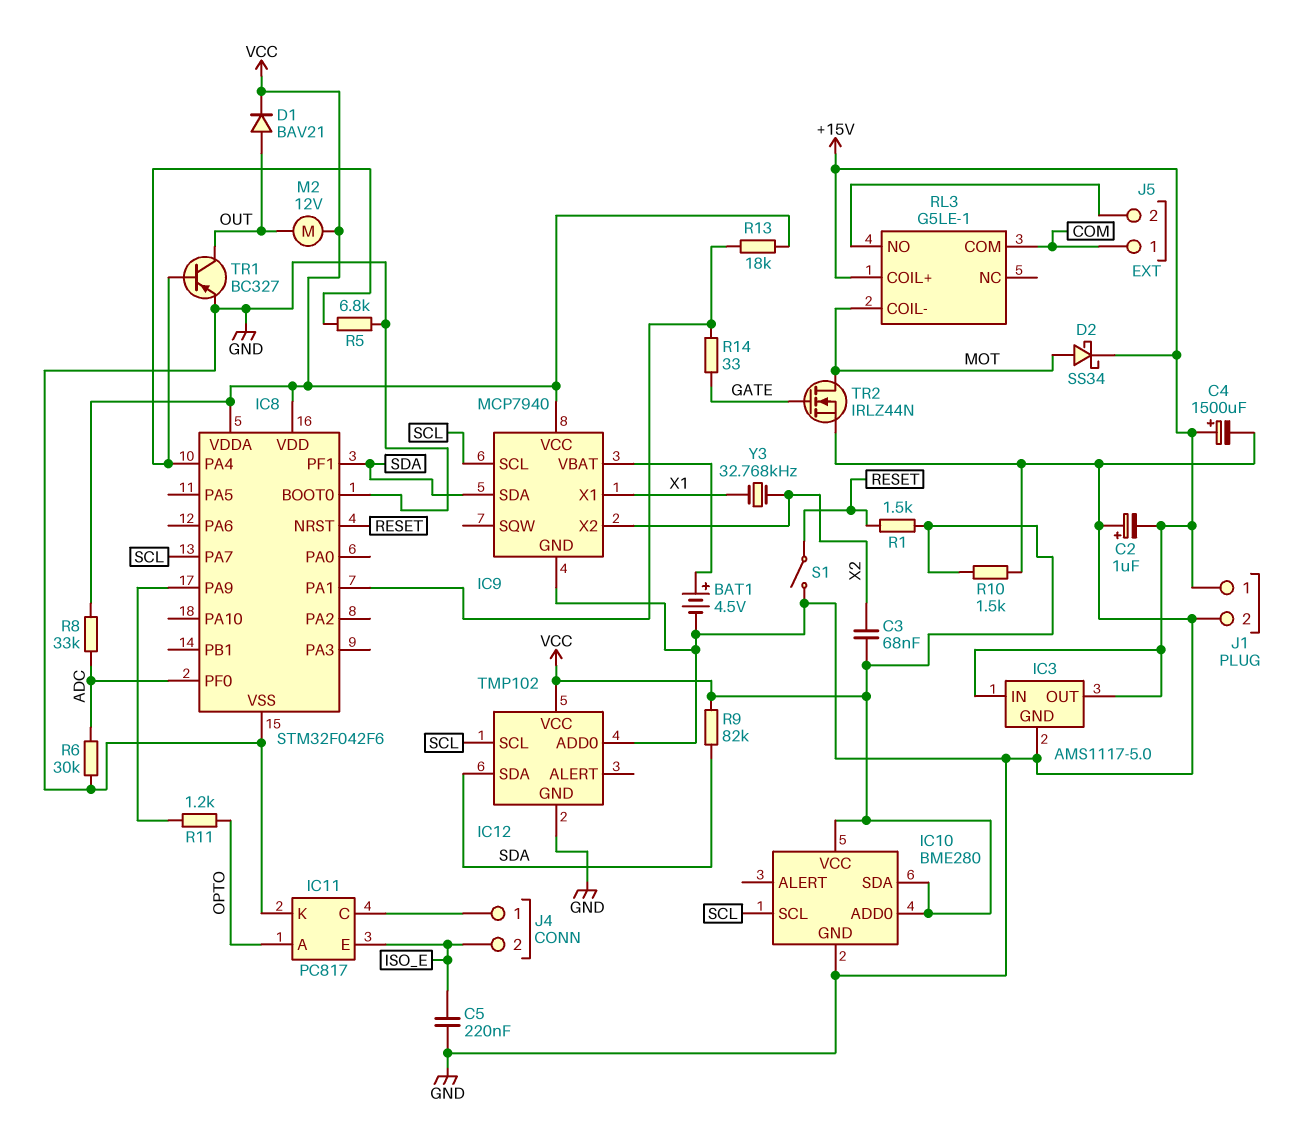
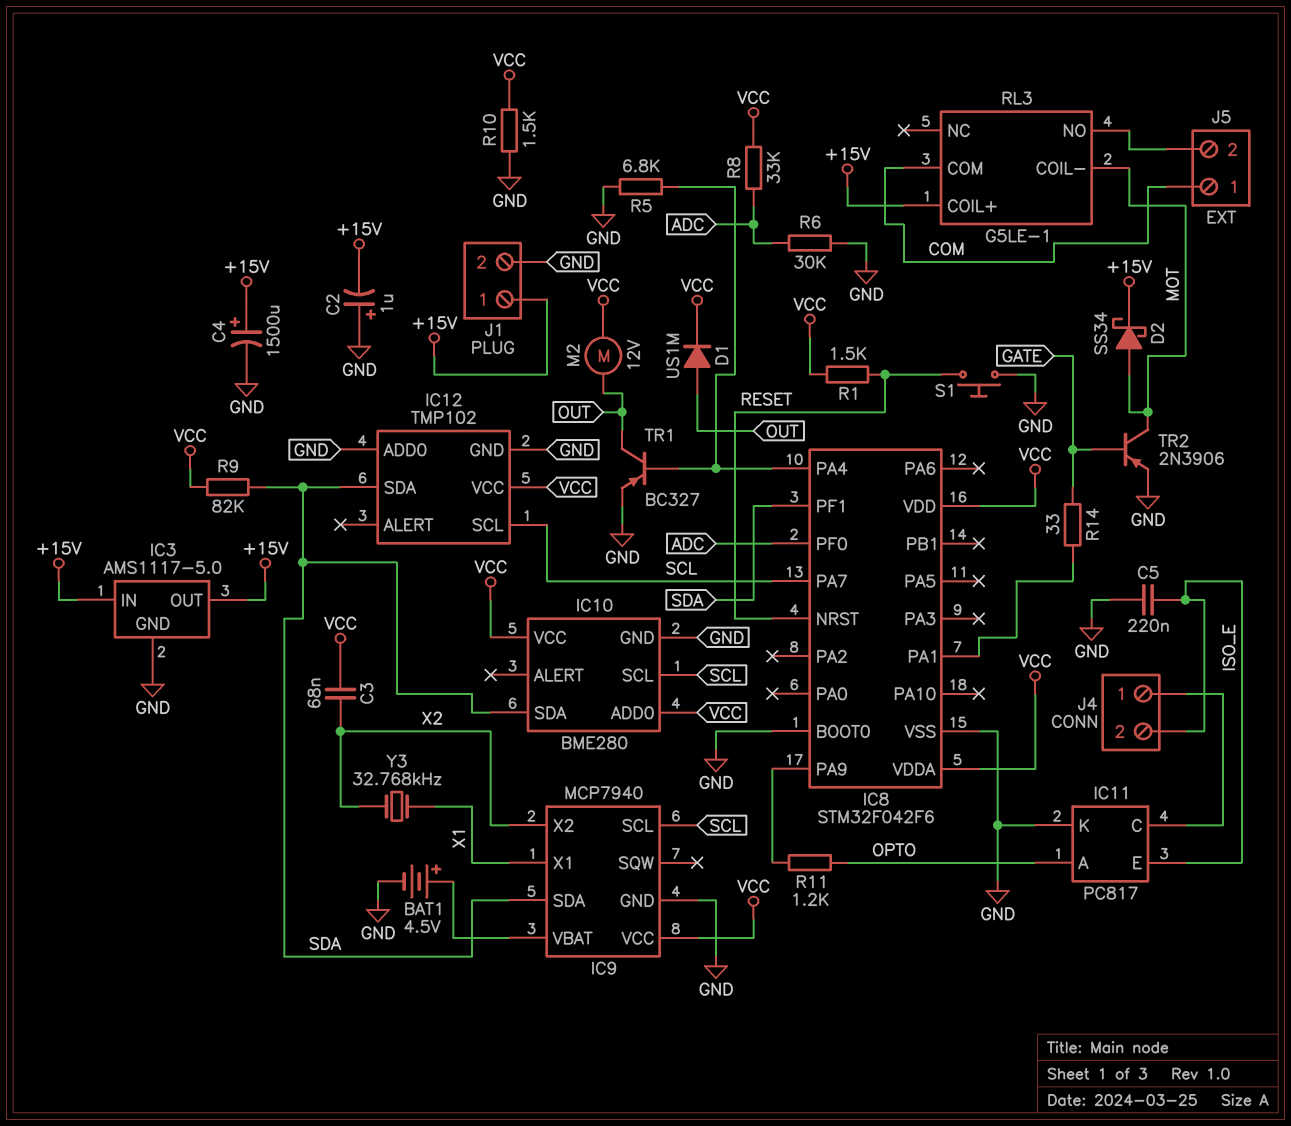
D1: diode BAV21 (A OUT, K VCC) -> diode US1M (A OUT, K VCC)
IC10 pin SDA: VCC -> SDA
R13: 18k (IC8/PA1, VCC) -> none
S1: switch (GND, RESET) -> button (GND, RESET)
TR2: NMOS IRLZ44N (G GATE, D MOT, S GND) -> PNP 2N3906 (B GATE, C MOT, E GND)

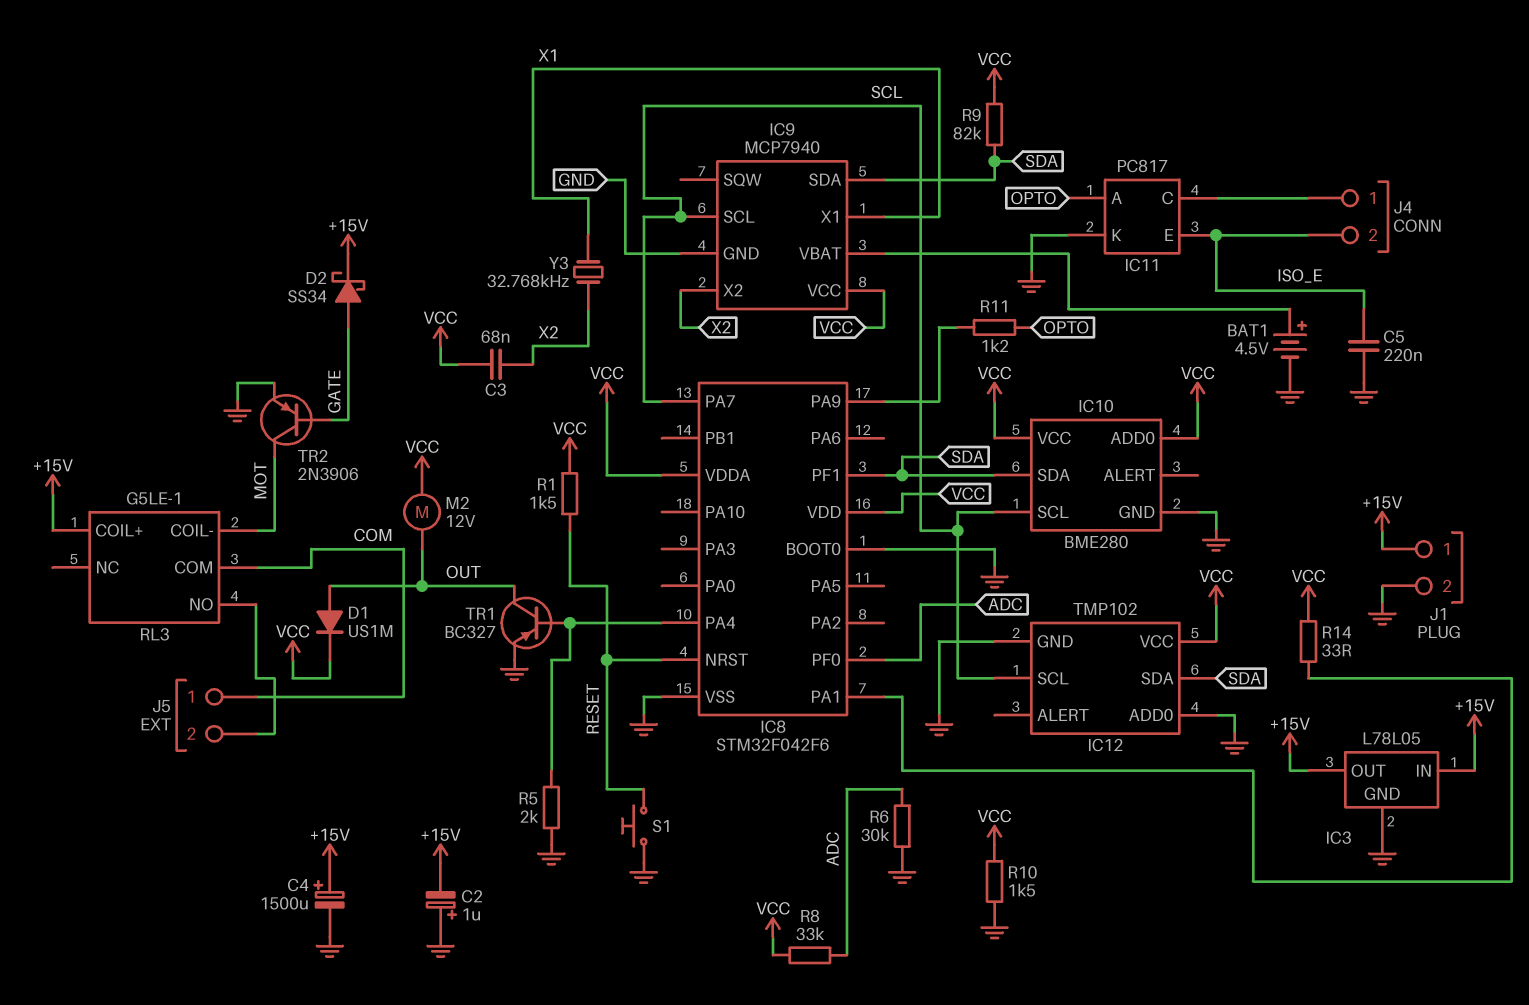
D2: schottky SS34 (A MOT, K +15V) -> schottky SS34 (A GATE, K +15V)
IC3: AMS1117-5.0 -> L78L05
R5: 6.8k (GND, IC8/PA4) -> 2k (GND, IC8/PA4)
R14: 33 (GATE, IC8/PA1) -> 33 (IC8/PA1, VCC)

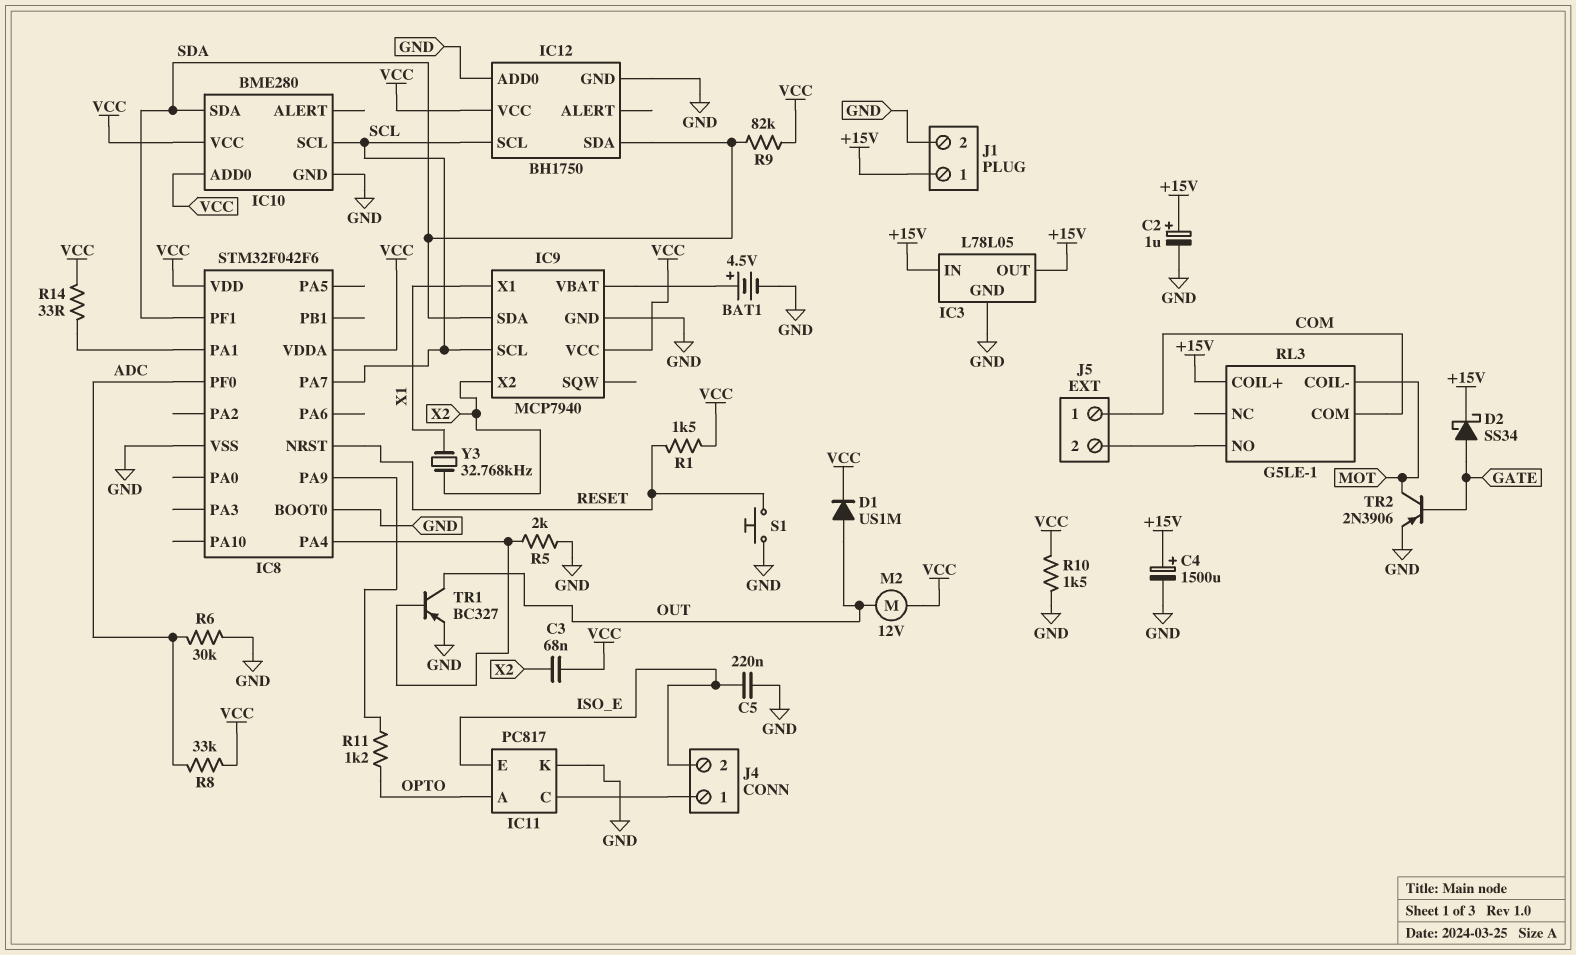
C2: 1uF (plus GND, minus +15V) -> 1uF (plus +15V, minus GND)
IC12: TMP102 -> BH1750

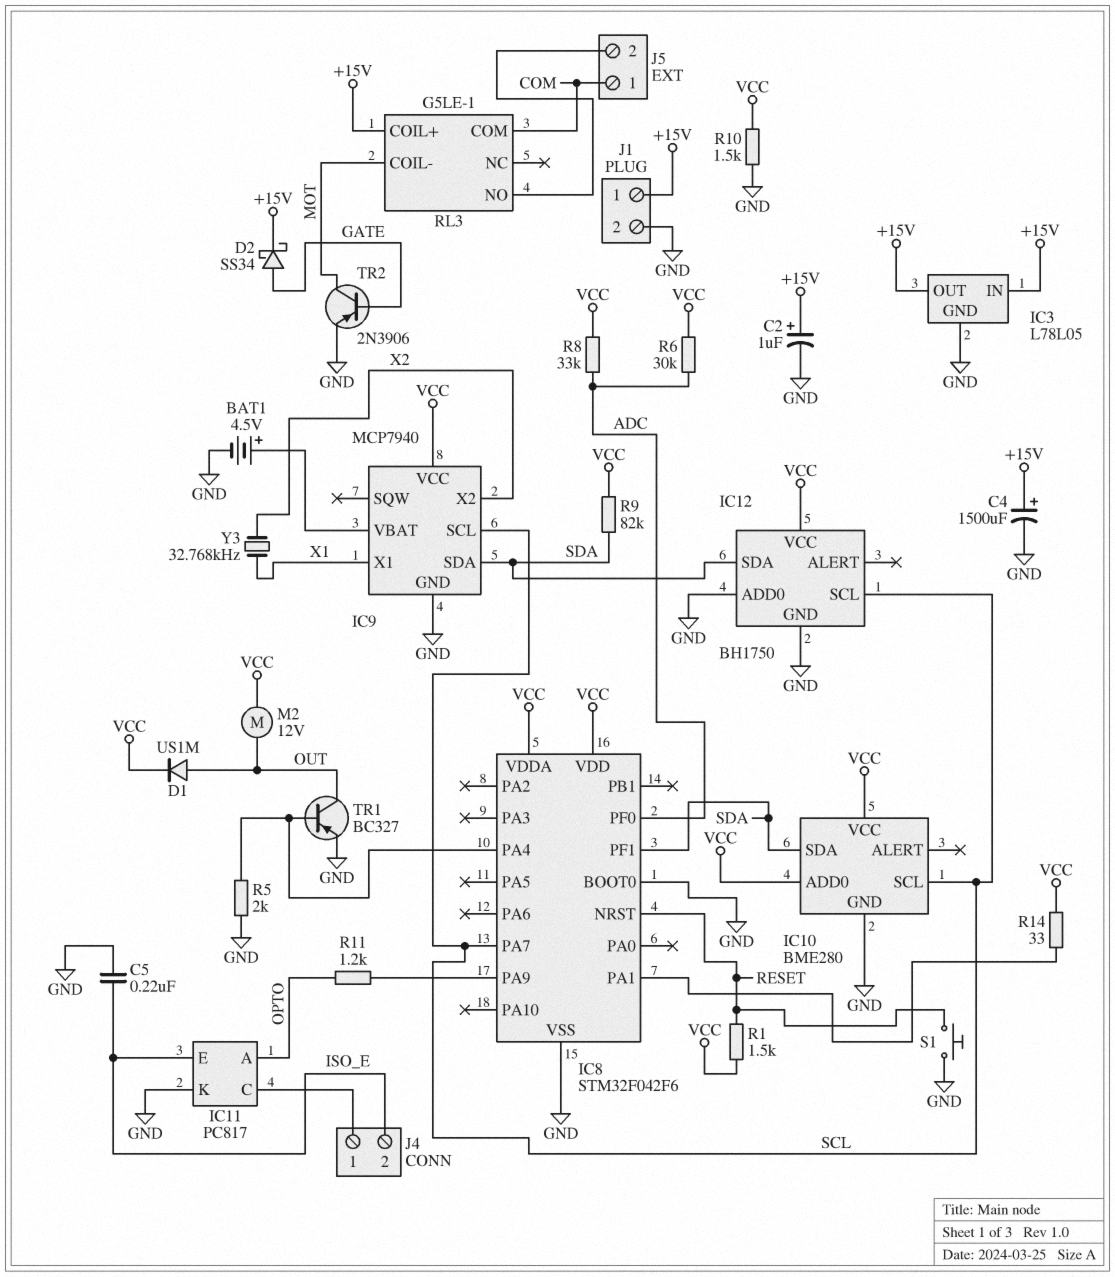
C3: 68nF (VCC, X2) -> none
R6: 30k (ADC, GND) -> 30k (ADC, VCC)

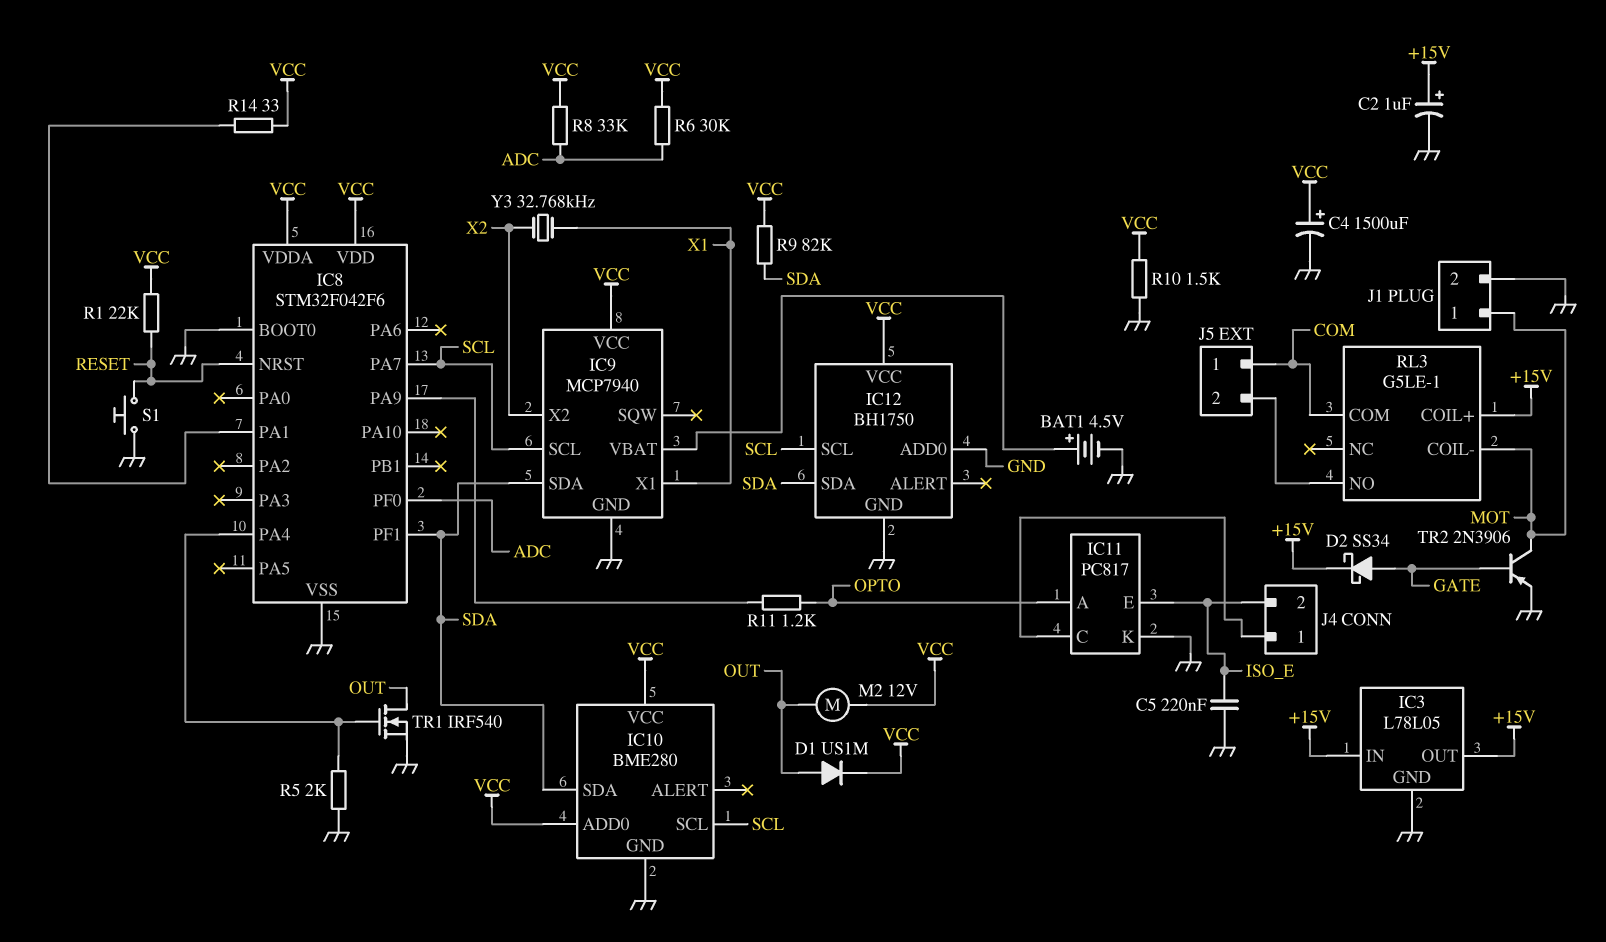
C4: 1500uF (plus +15V, minus GND) -> 1500uF (plus VCC, minus GND)
J1 pin 1: +15V -> MOT
R1: 1.5k (RESET, VCC) -> 22k (RESET, VCC)
TR1: PNP BC327 (B IC8/PA4, C OUT, E GND) -> NMOS IRF540 (G IC8/PA4, D OUT, S GND)

